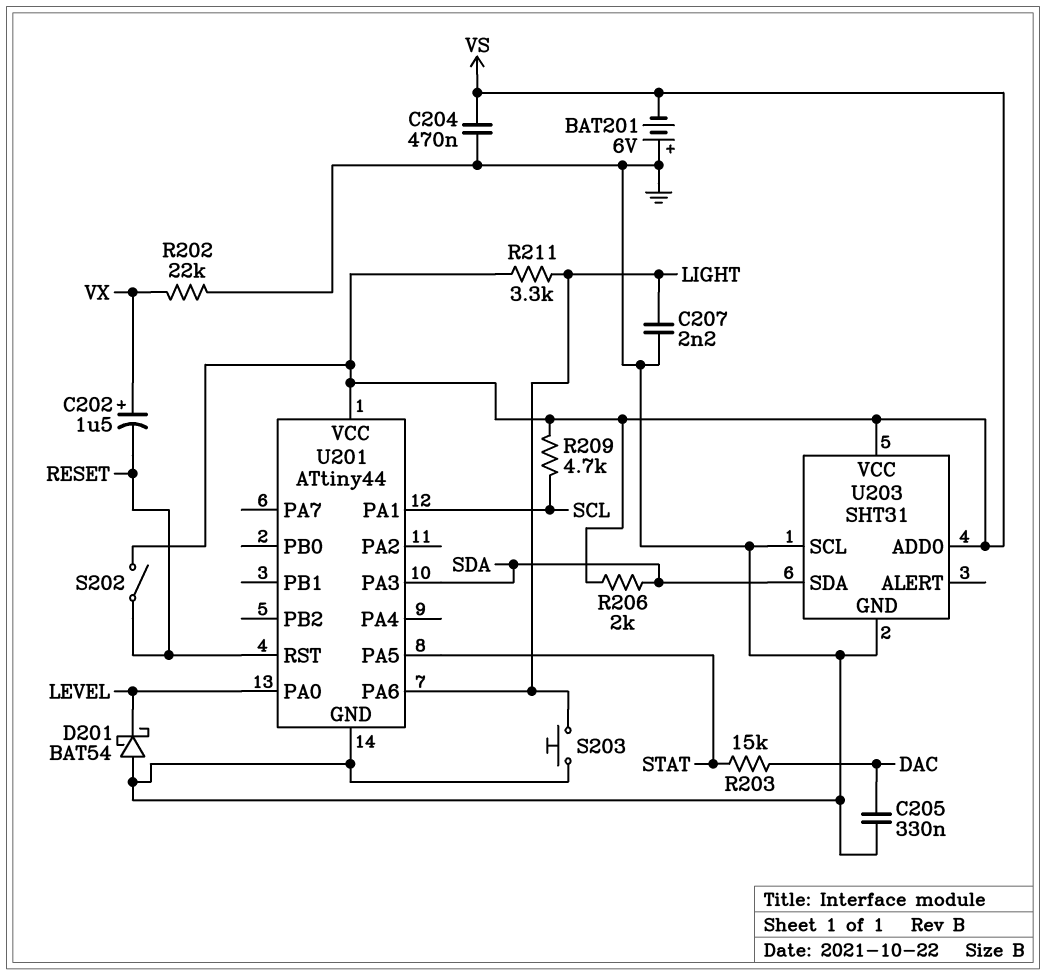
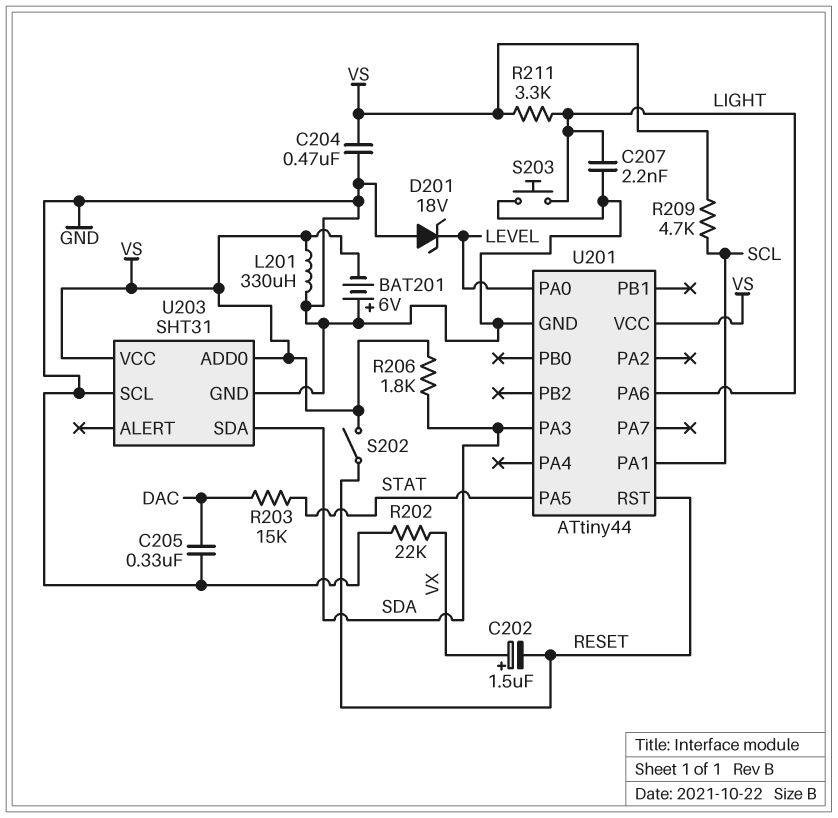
D201: schottky BAT54 (A GND, K LEVEL) -> zener 18V (A GND, K LEVEL)
L201: none -> 330uH (GND, VS)
R206: 2k (SDA, VS) -> 1.8k (SDA, VS)

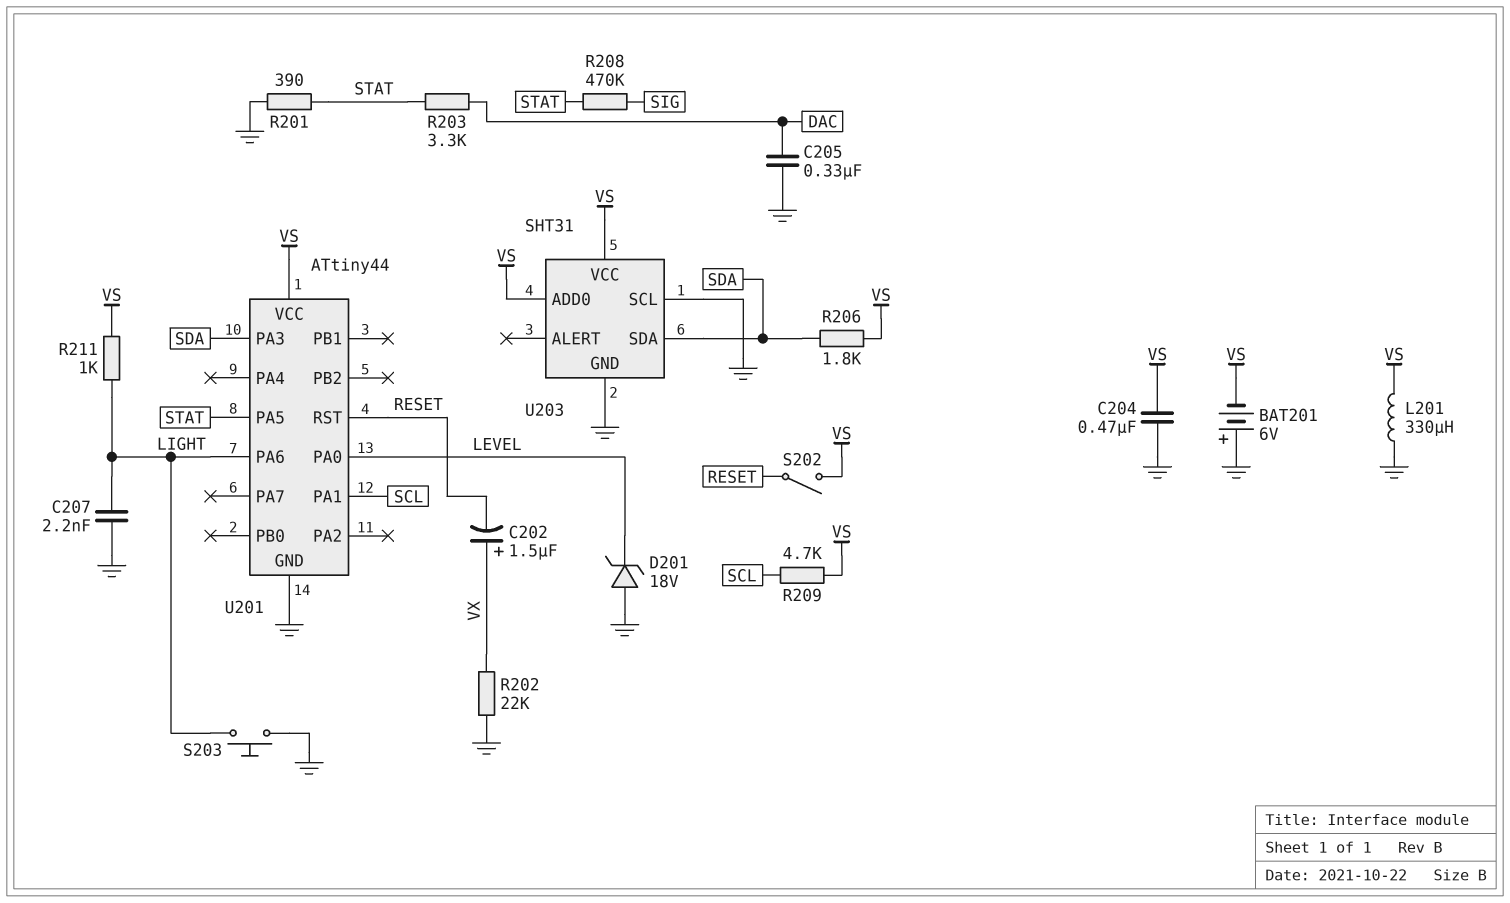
R201: none -> 390 (GND, STAT)
R203: 15k (DAC, STAT) -> 3.3k (DAC, STAT)
R208: none -> 470k (SIG, STAT)
R211: 3.3k (LIGHT, VS) -> 1k (LIGHT, VS)

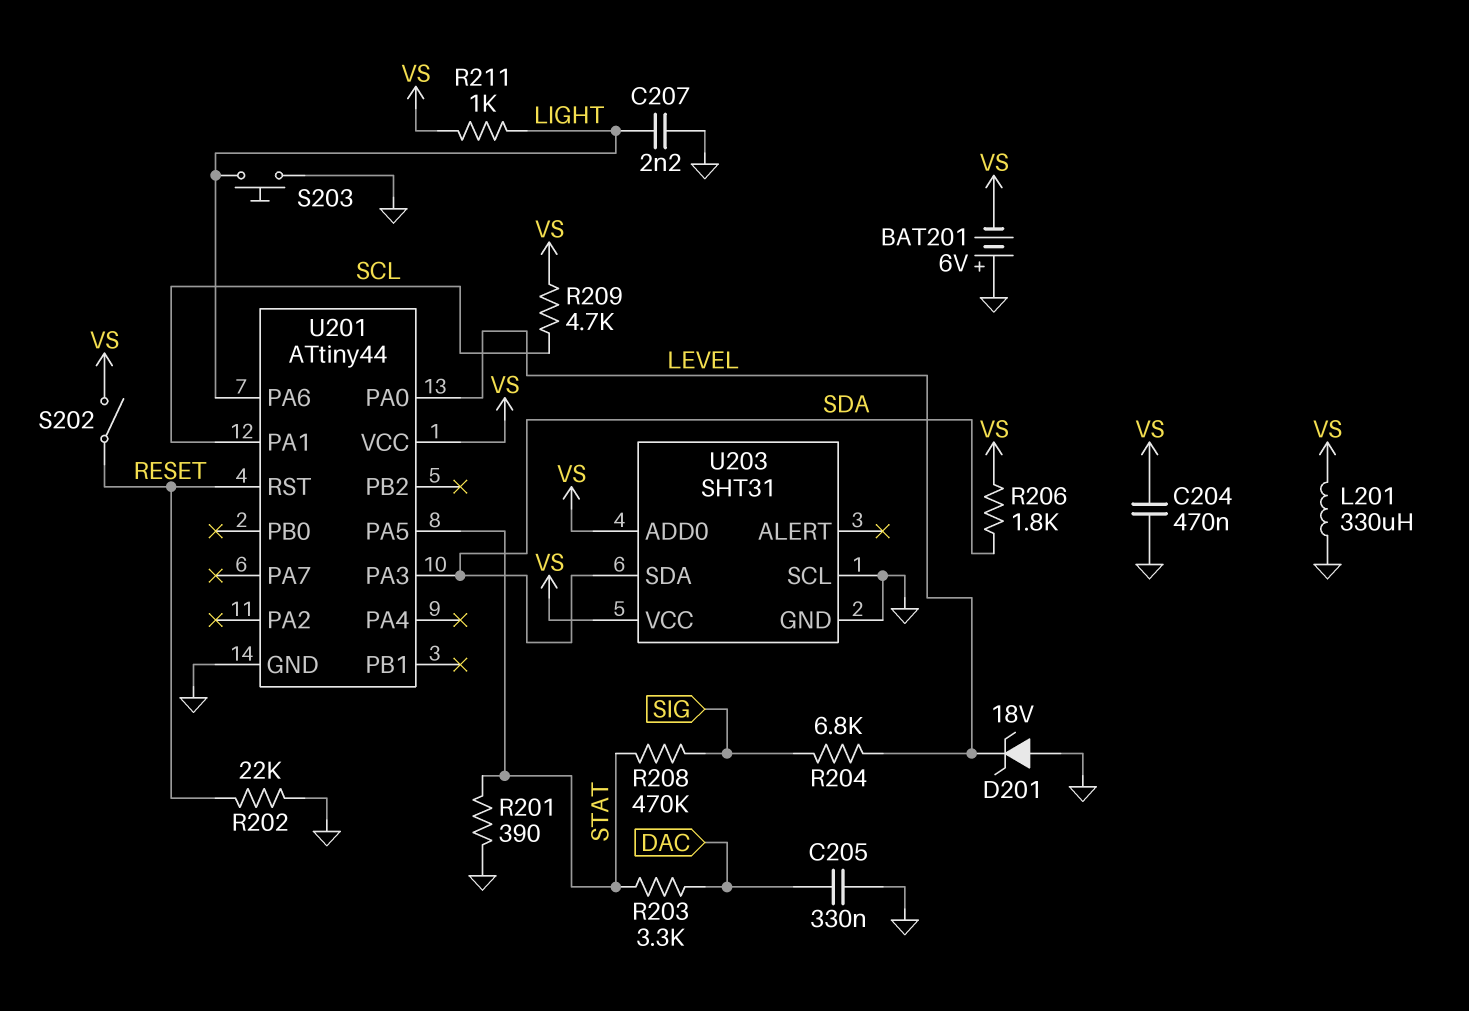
C202: 1.5uF (plus VX, minus RESET) -> none
R202: 22k (GND, VX) -> 22k (GND, RESET)
R204: none -> 6.8k (LEVEL, SIG)

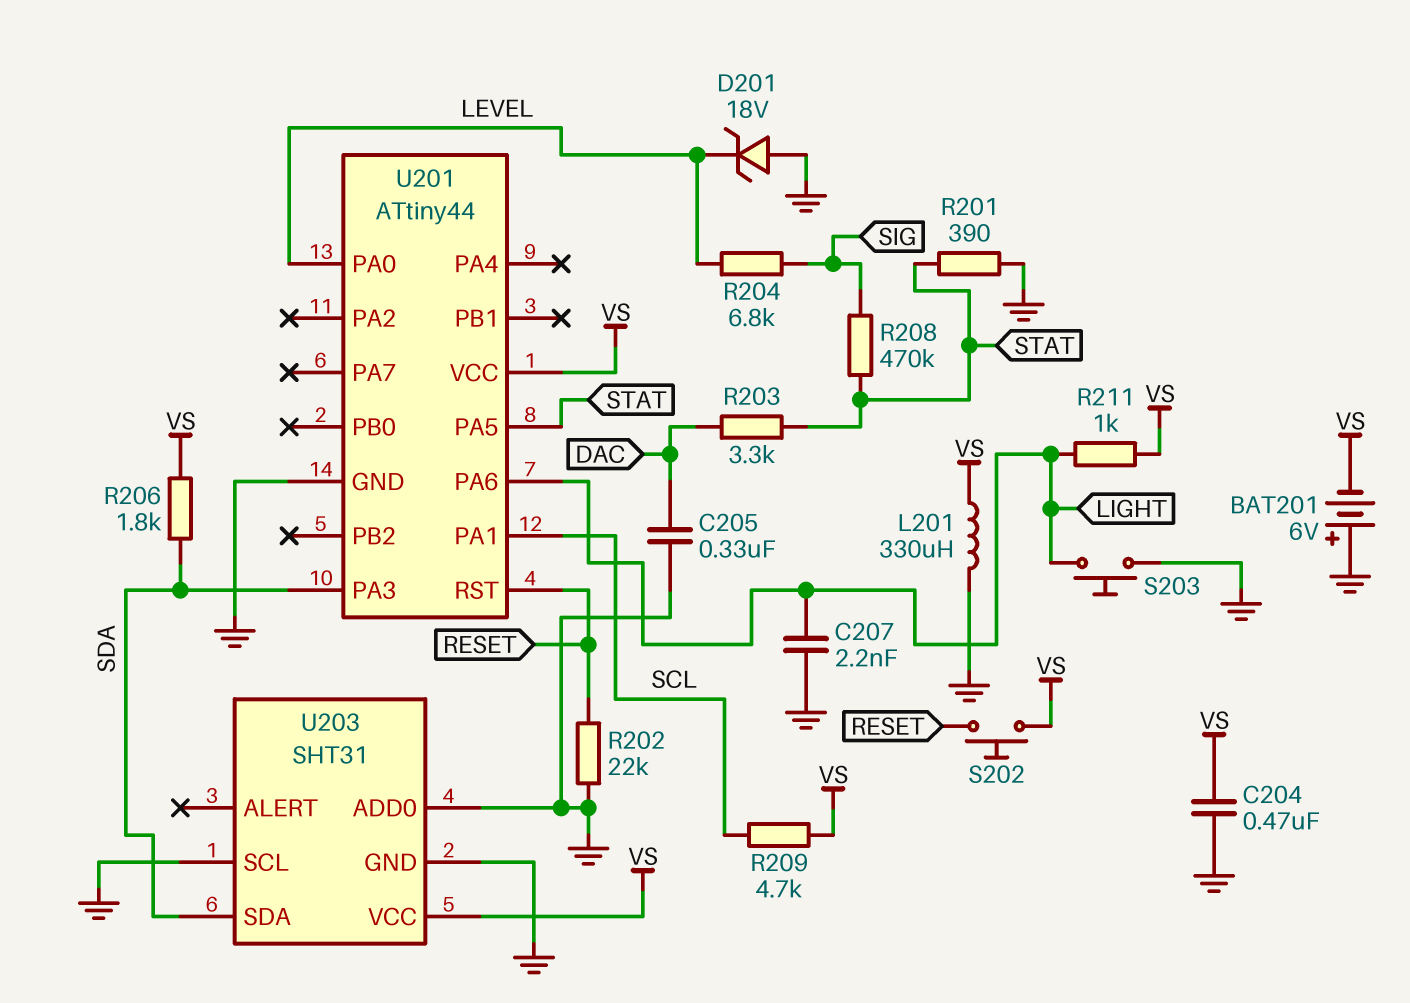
S202: switch (RESET, VS) -> button (RESET, VS)
U203 pin ADD0: VS -> GND

